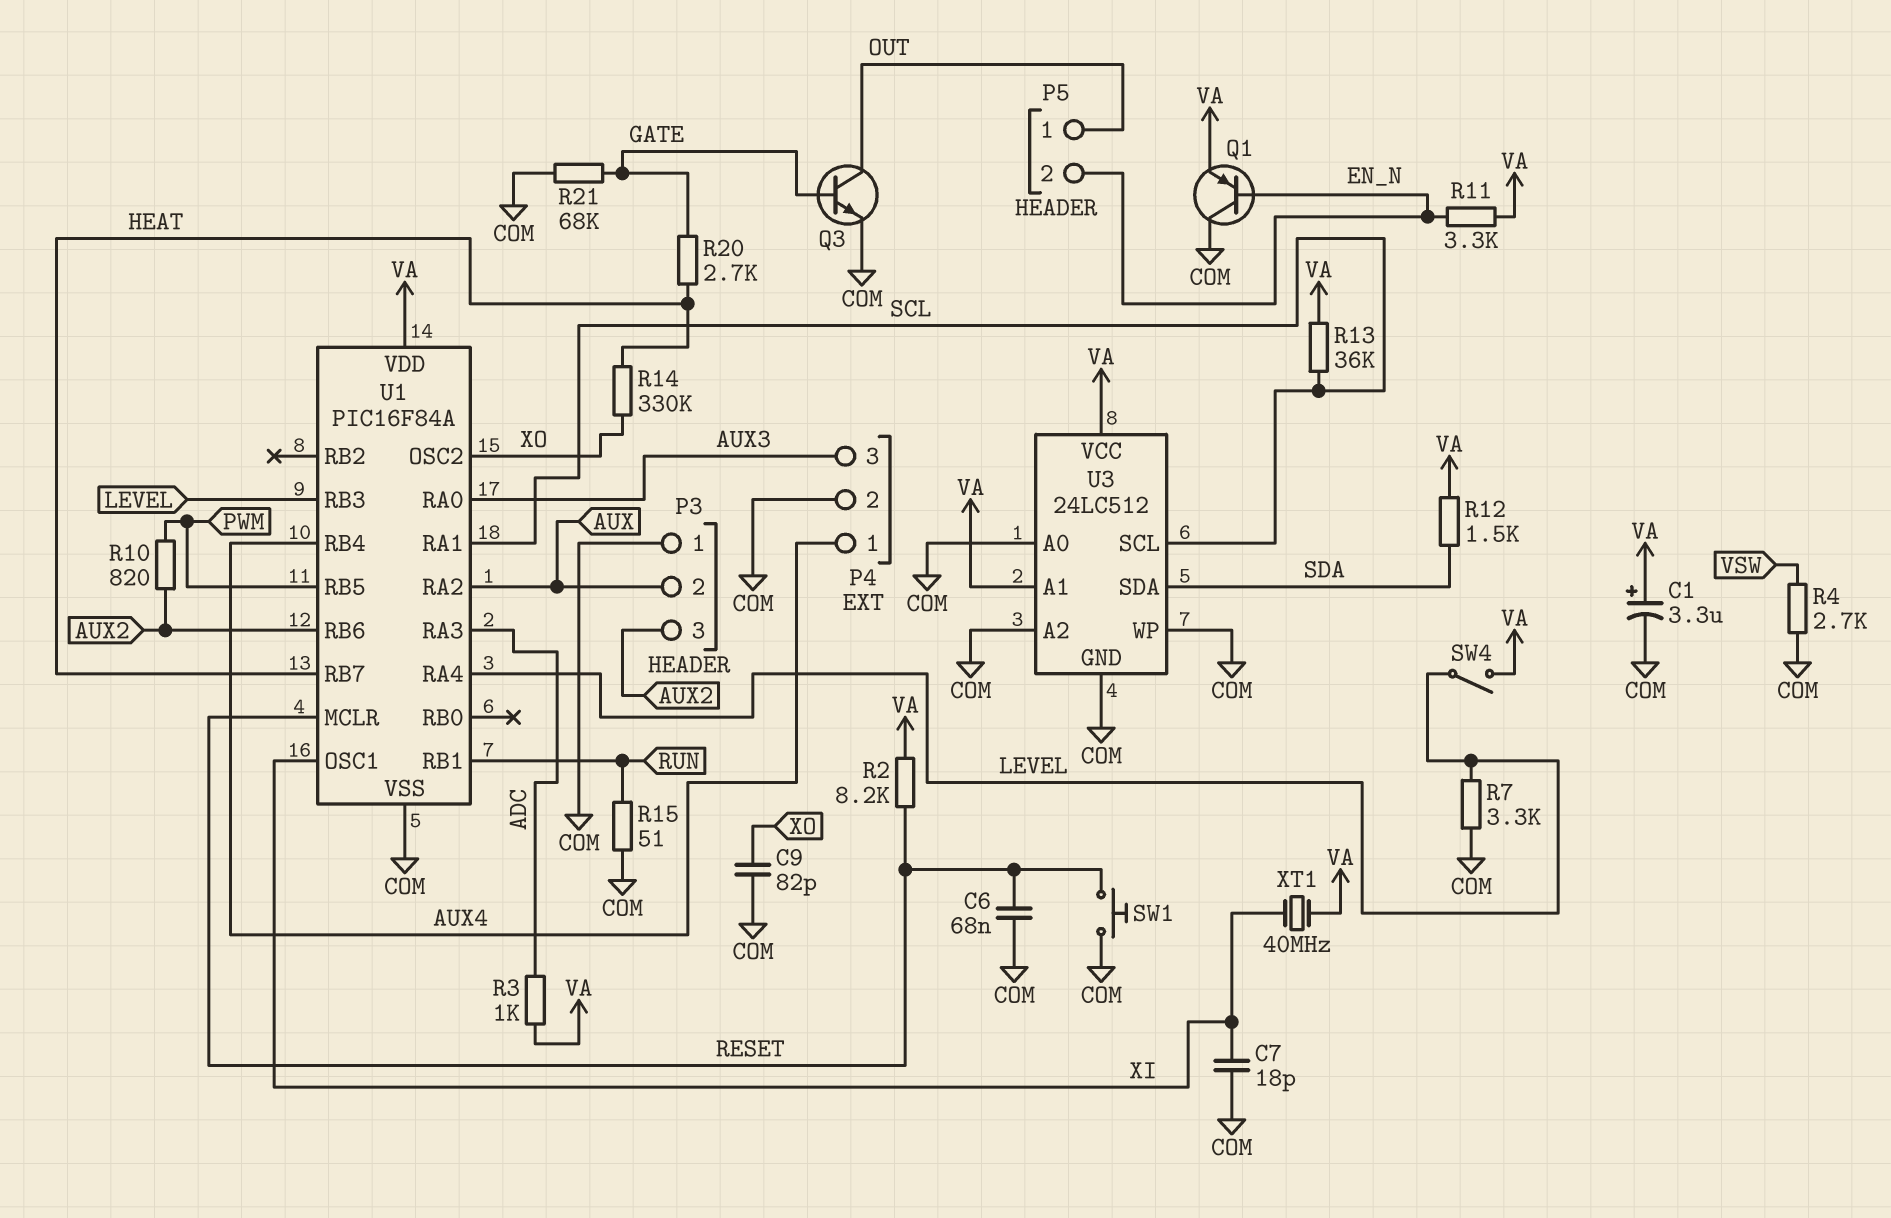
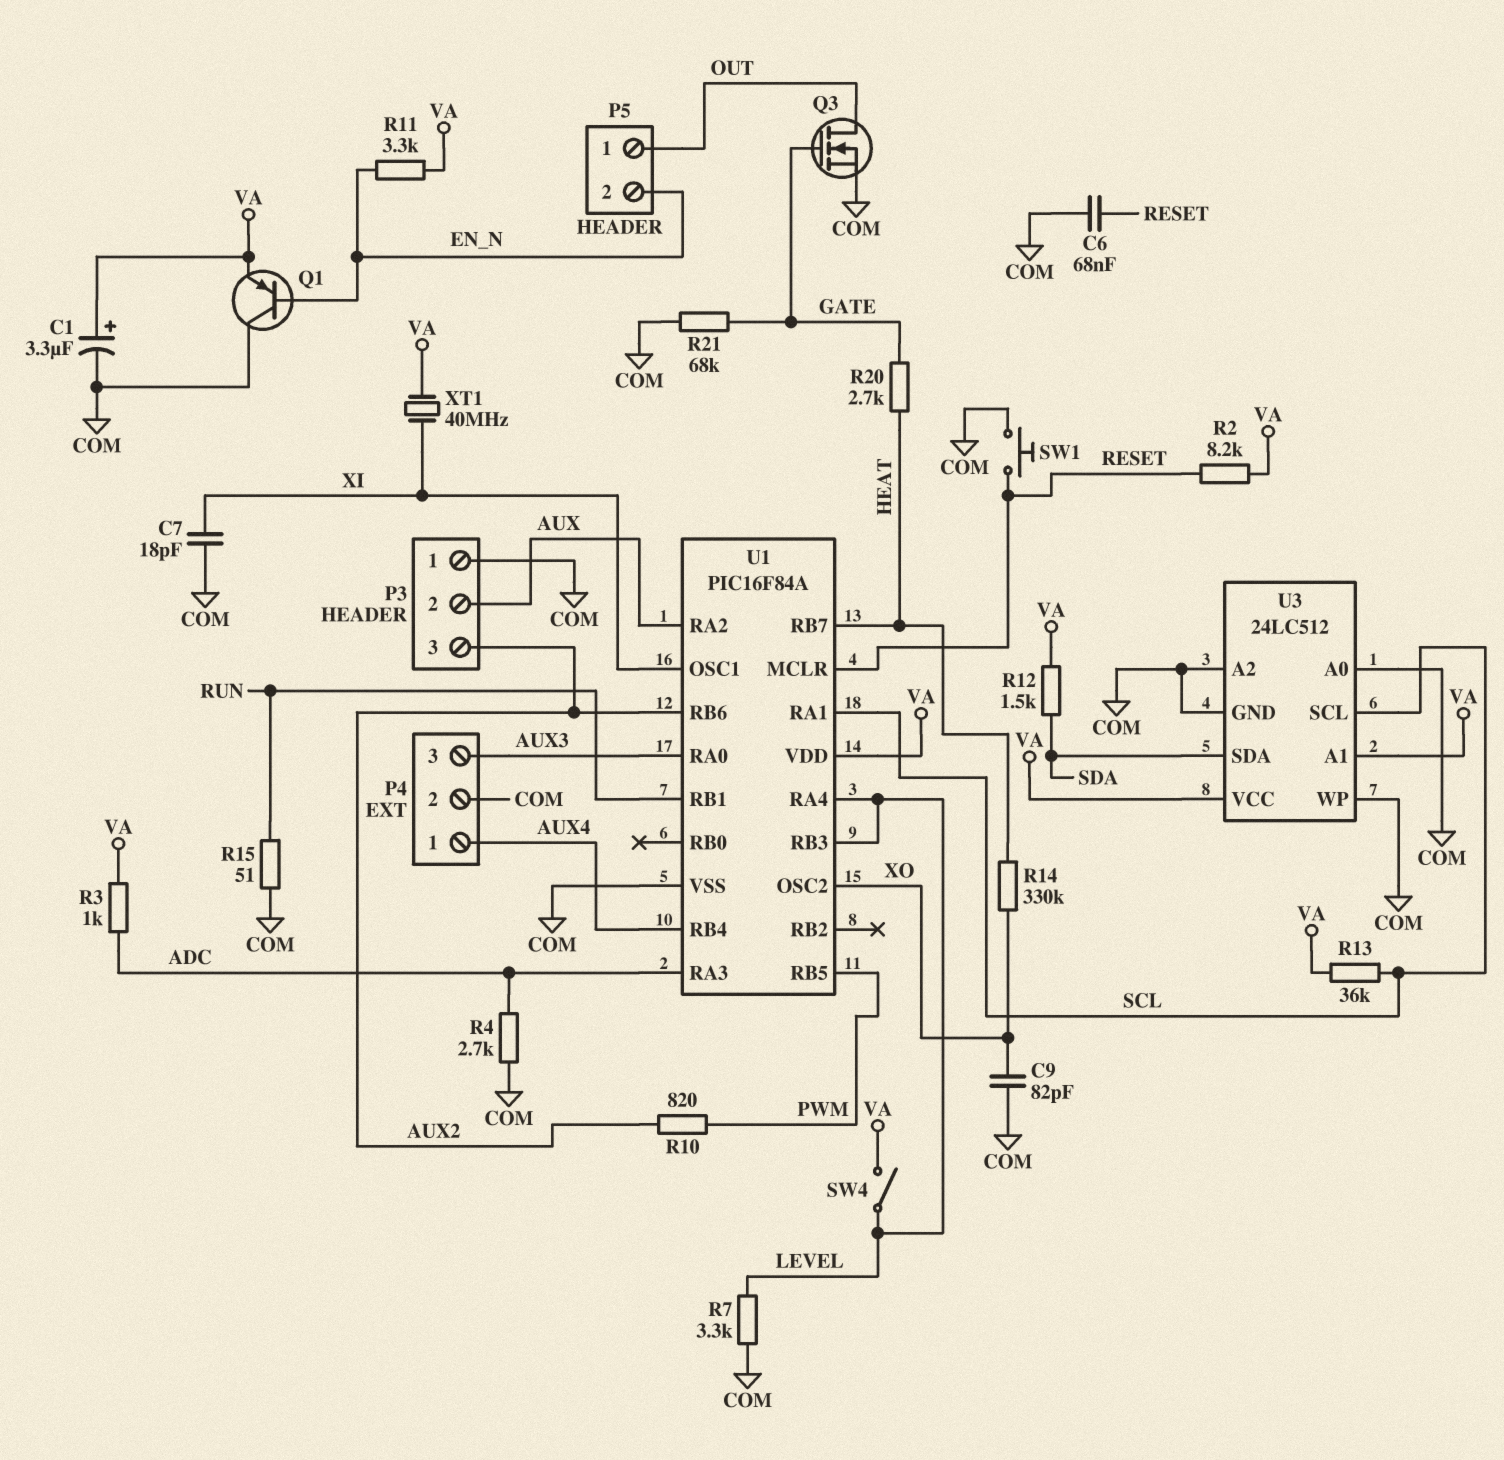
Q3: NPN (B GATE, C OUT, E COM) -> NMOS (G GATE, D OUT, S COM)
R4: 2.7k (COM, VSW) -> 2.7k (ADC, COM)

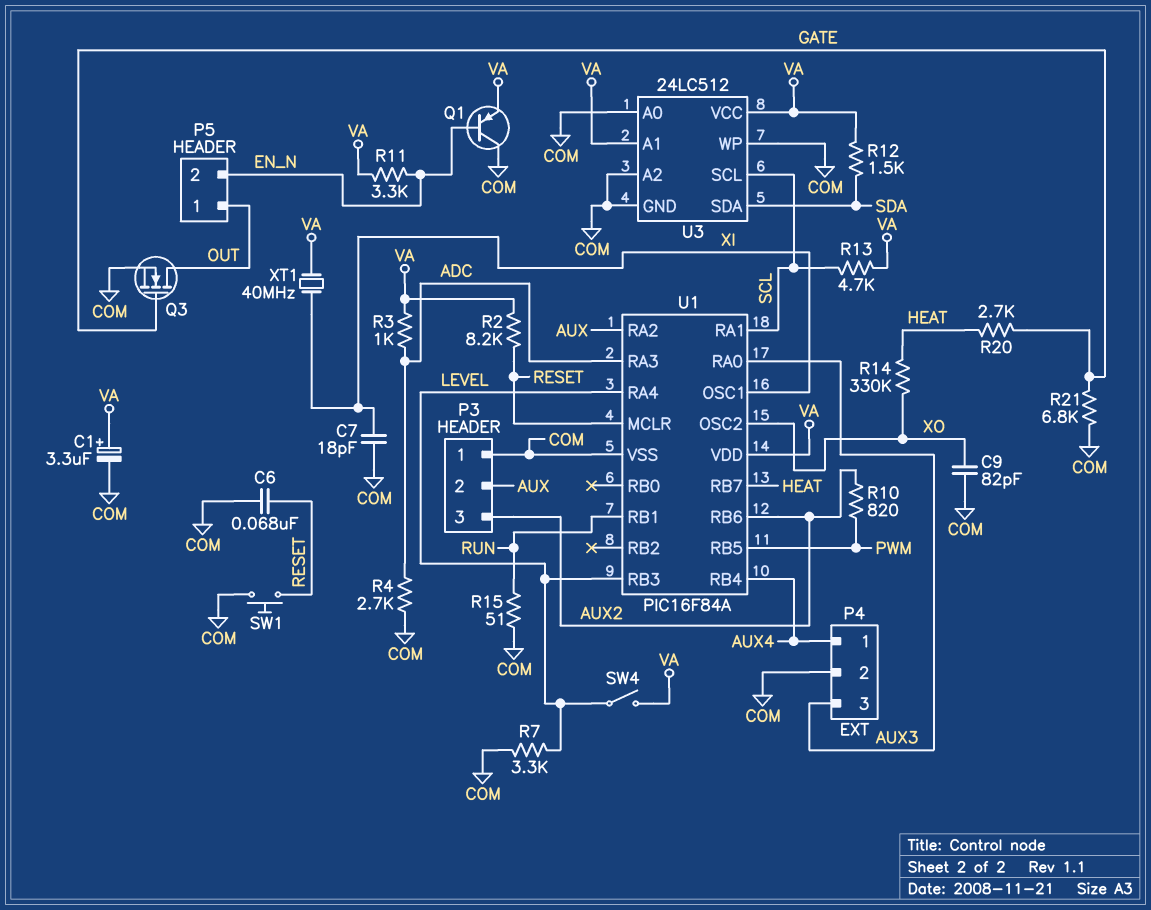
R13: 36k (SCL, VA) -> 4.7k (SCL, VA)
R21: 68k (COM, GATE) -> 6.8k (COM, GATE)

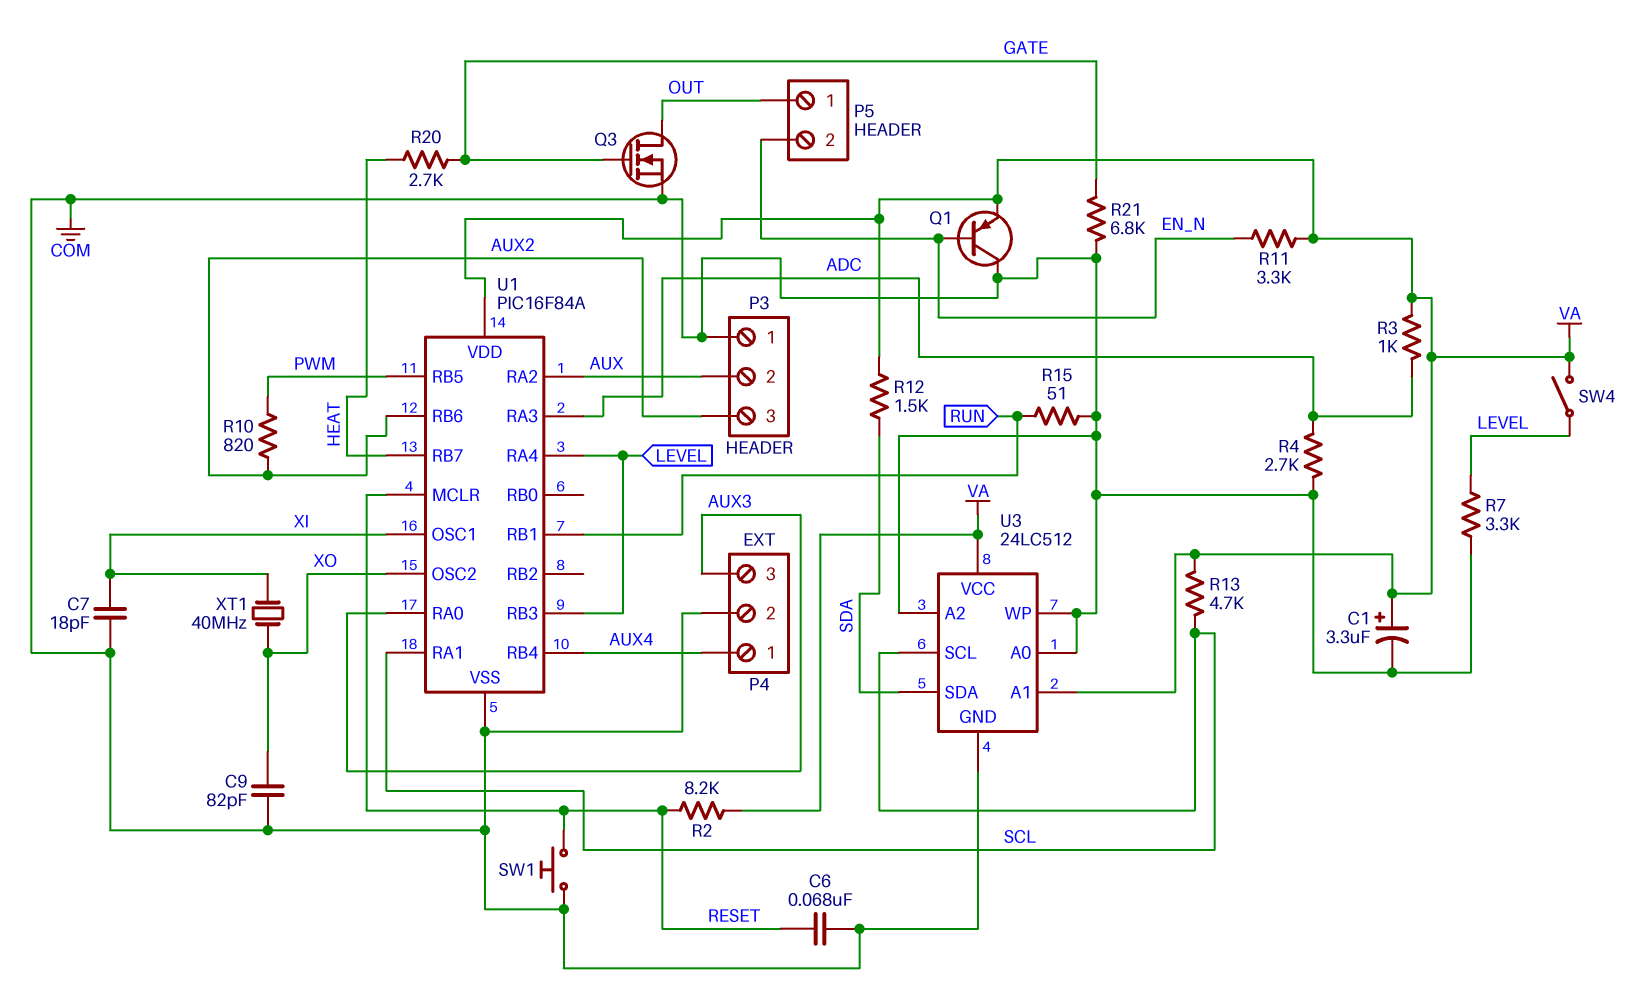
R14: 330k (HEAT, XO) -> none
XT1: 40MHz (VA, XI) -> 40MHz (XI, XO)

